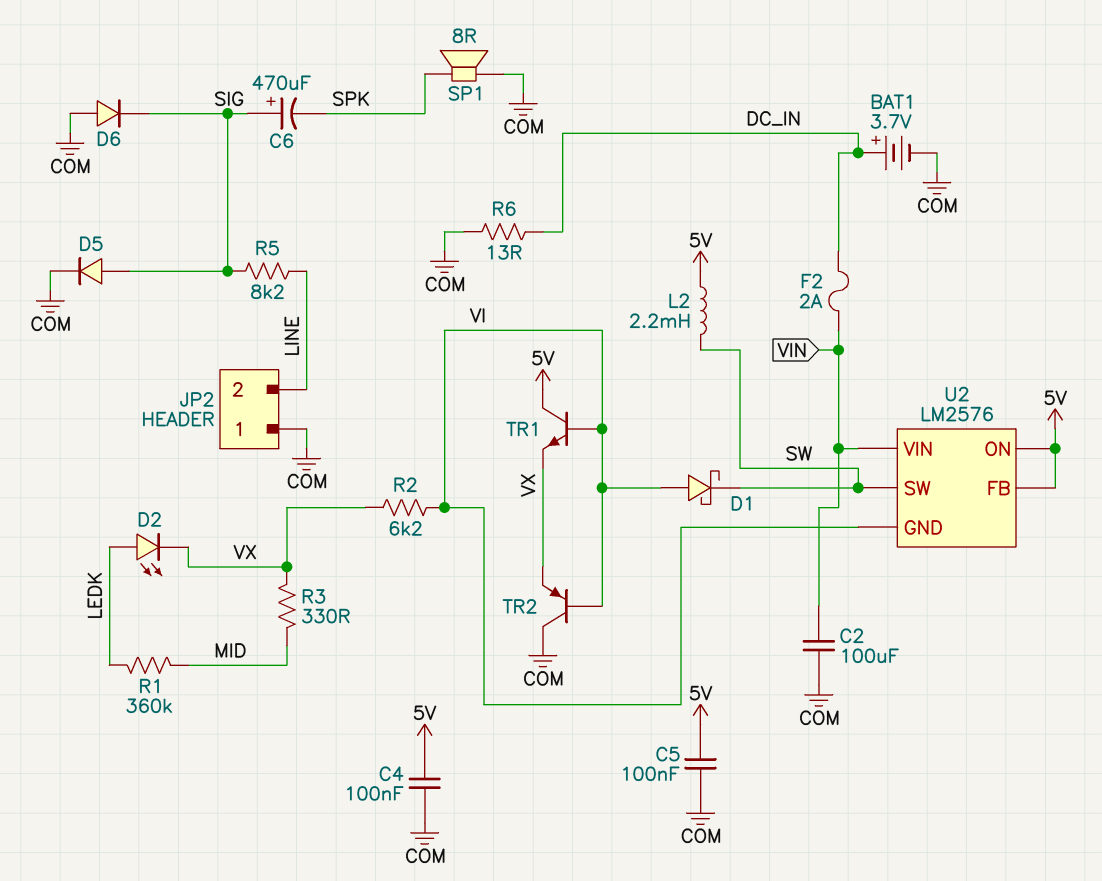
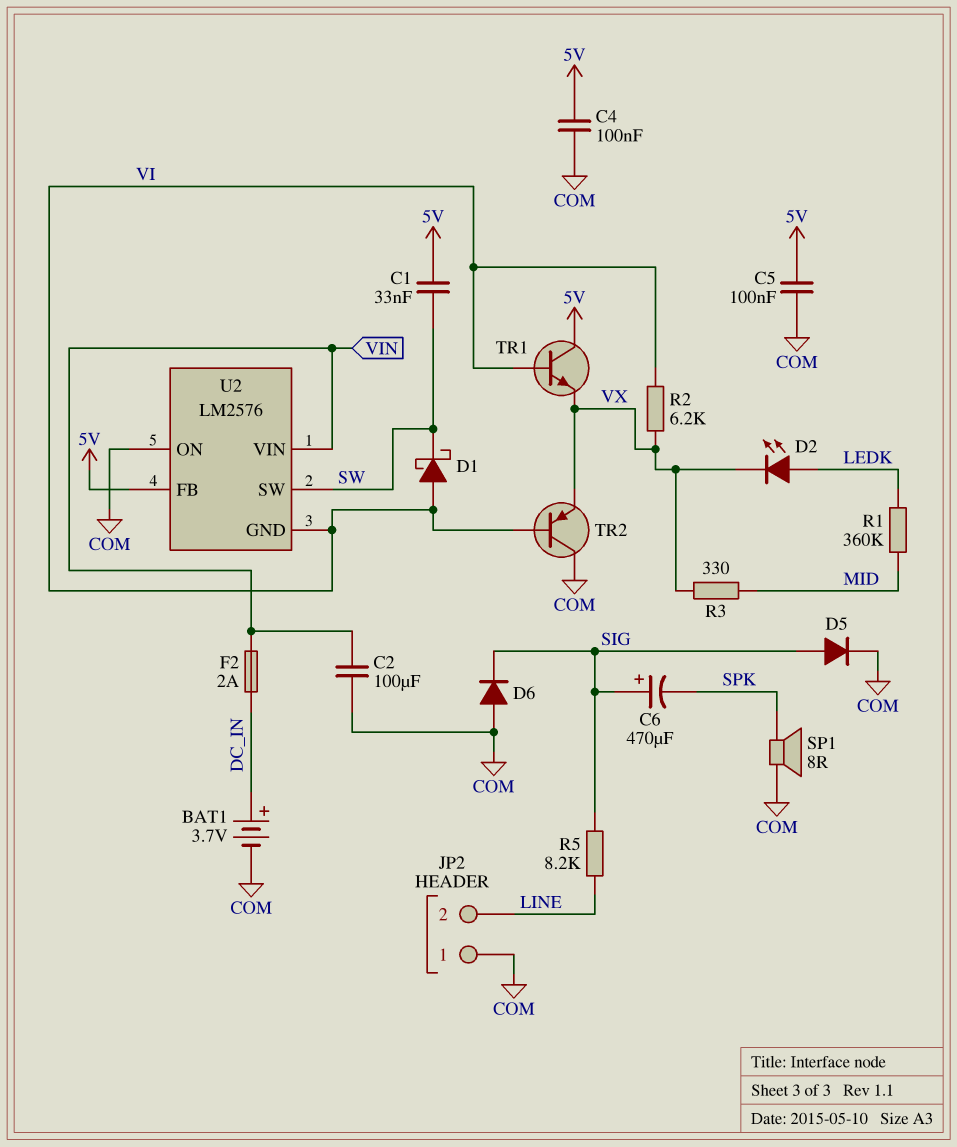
C1: none -> 33nF (5V, SW)
L2: 2.2mH (5V, SW) -> none
R6: 13 (COM, DC_IN) -> none
U2 pin ON: 5V -> COM

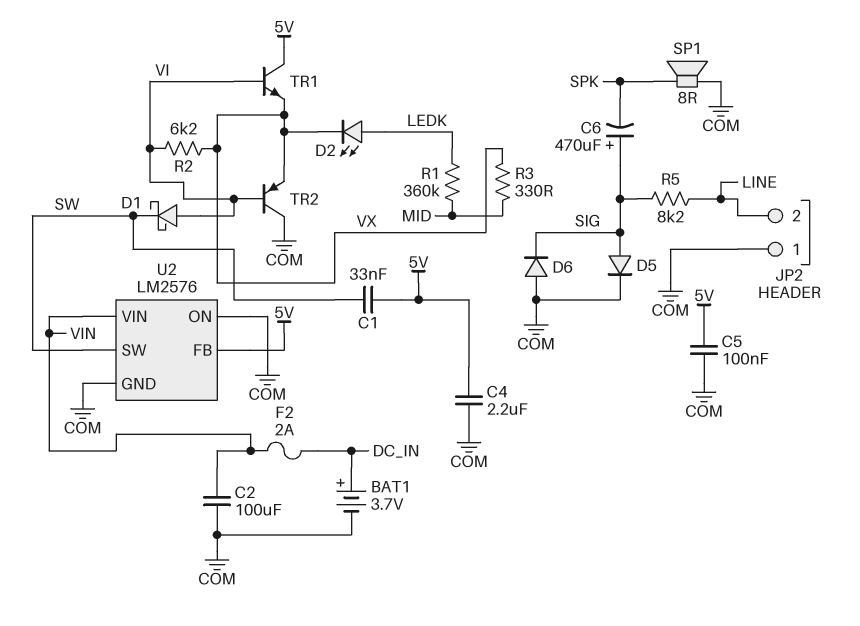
C4: 100nF (5V, COM) -> 2.2uF (5V, COM)
U2 pin GND: VI -> COM

